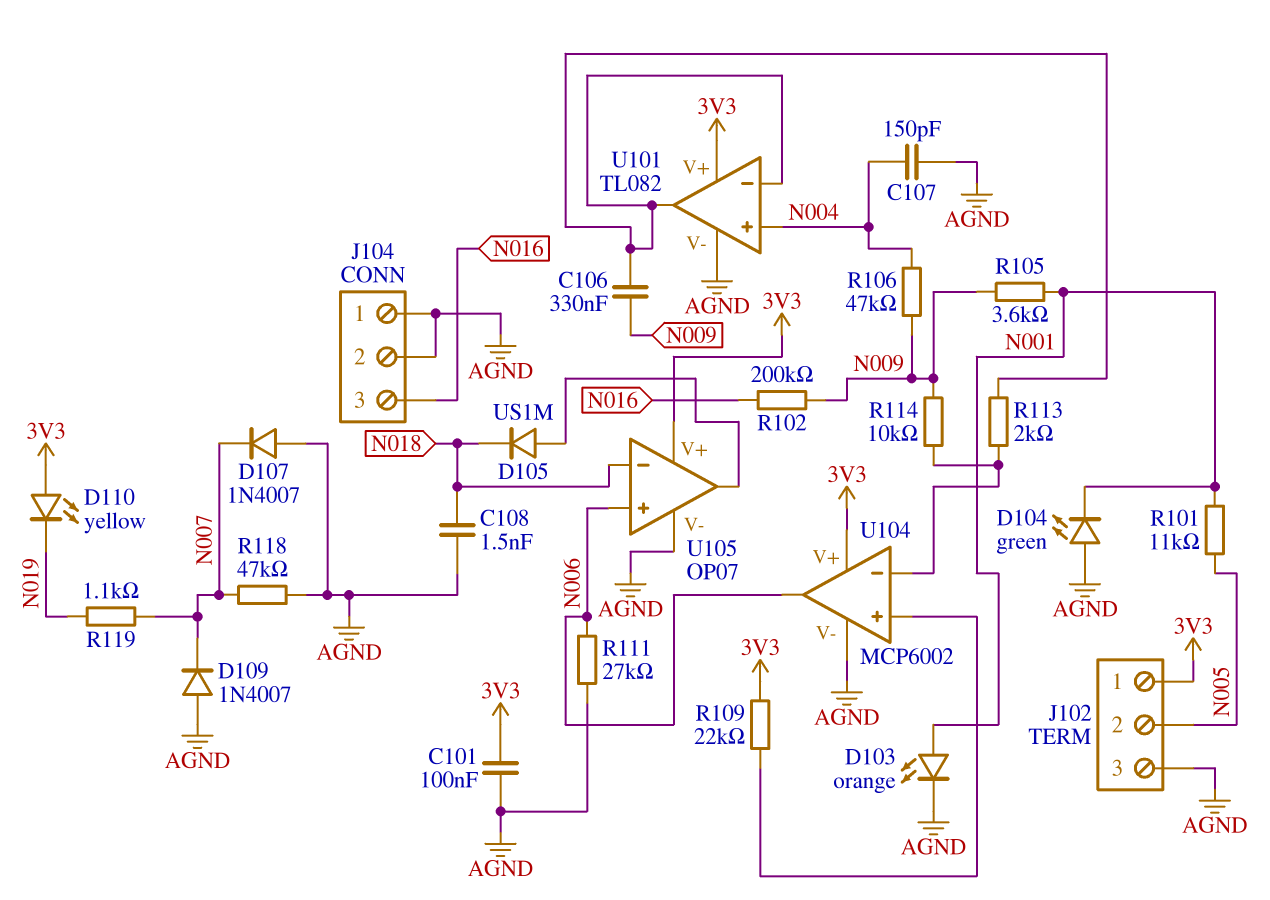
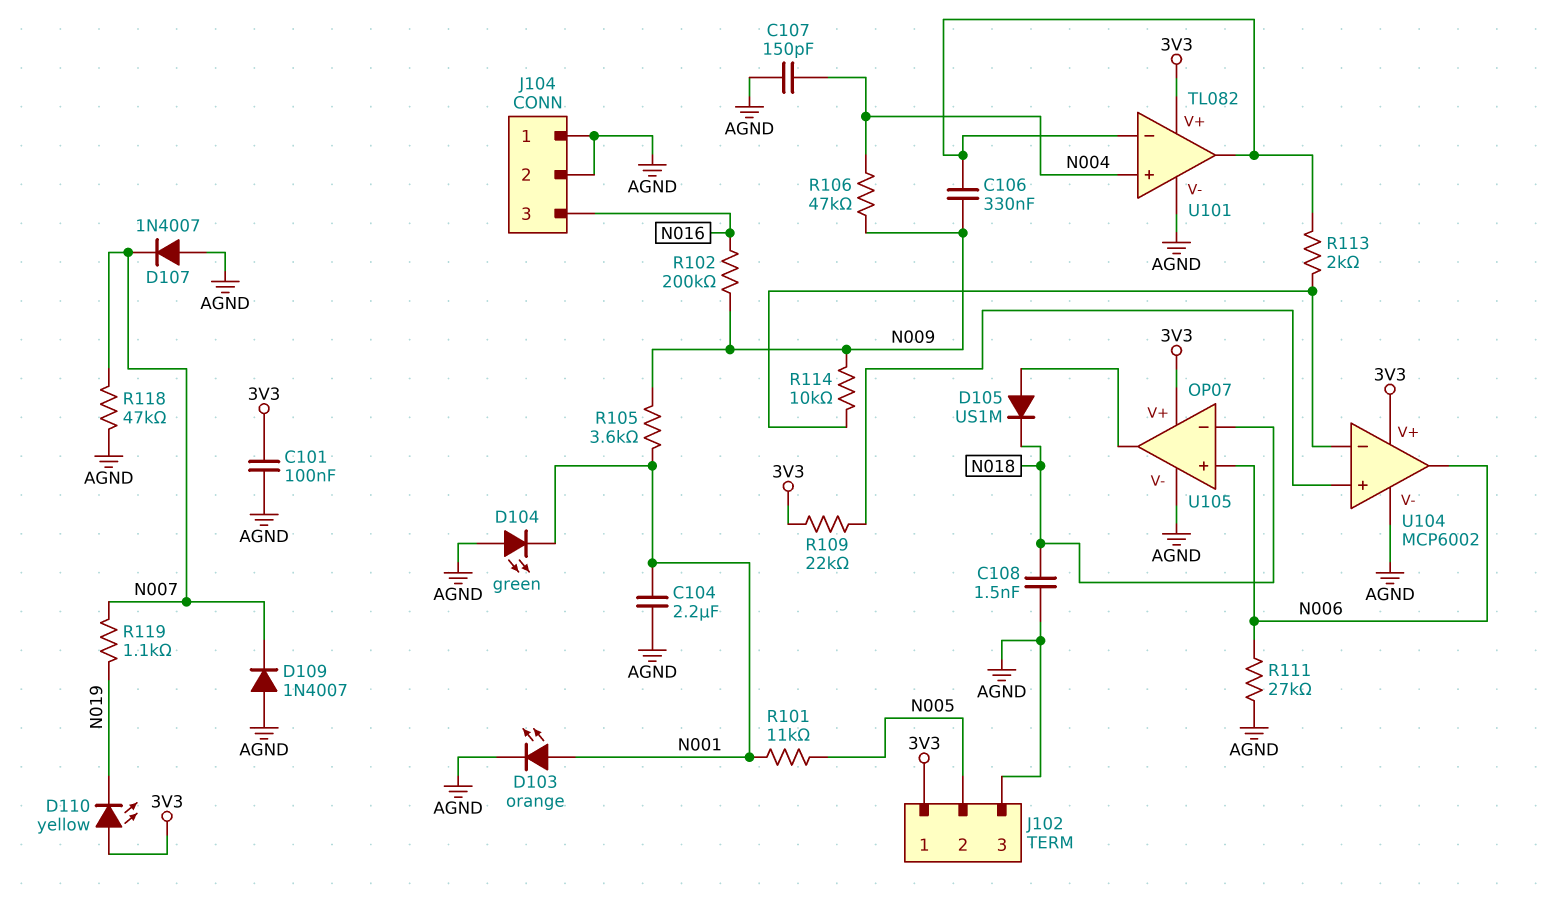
C104: none -> 2.2uF (AGND, N001)

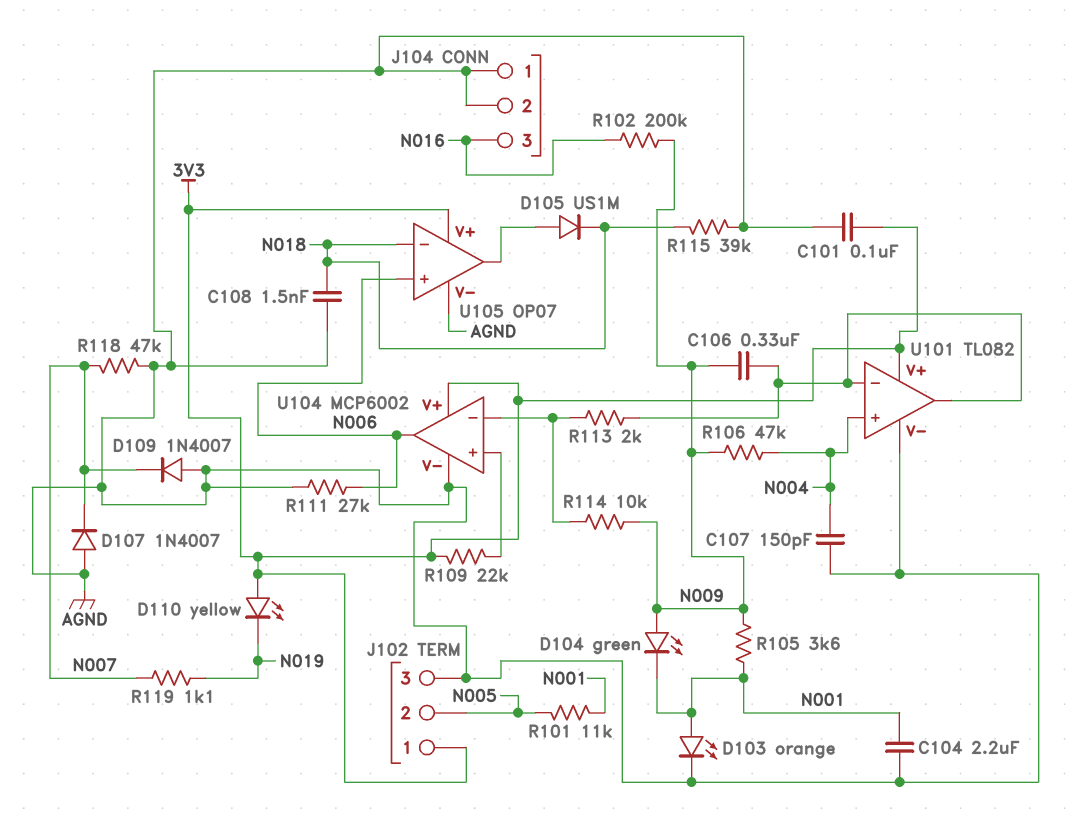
D104: LED green (A AGND, K N001) -> LED green (A N009, K N001)
R115: none -> 39k (AGND, N018)

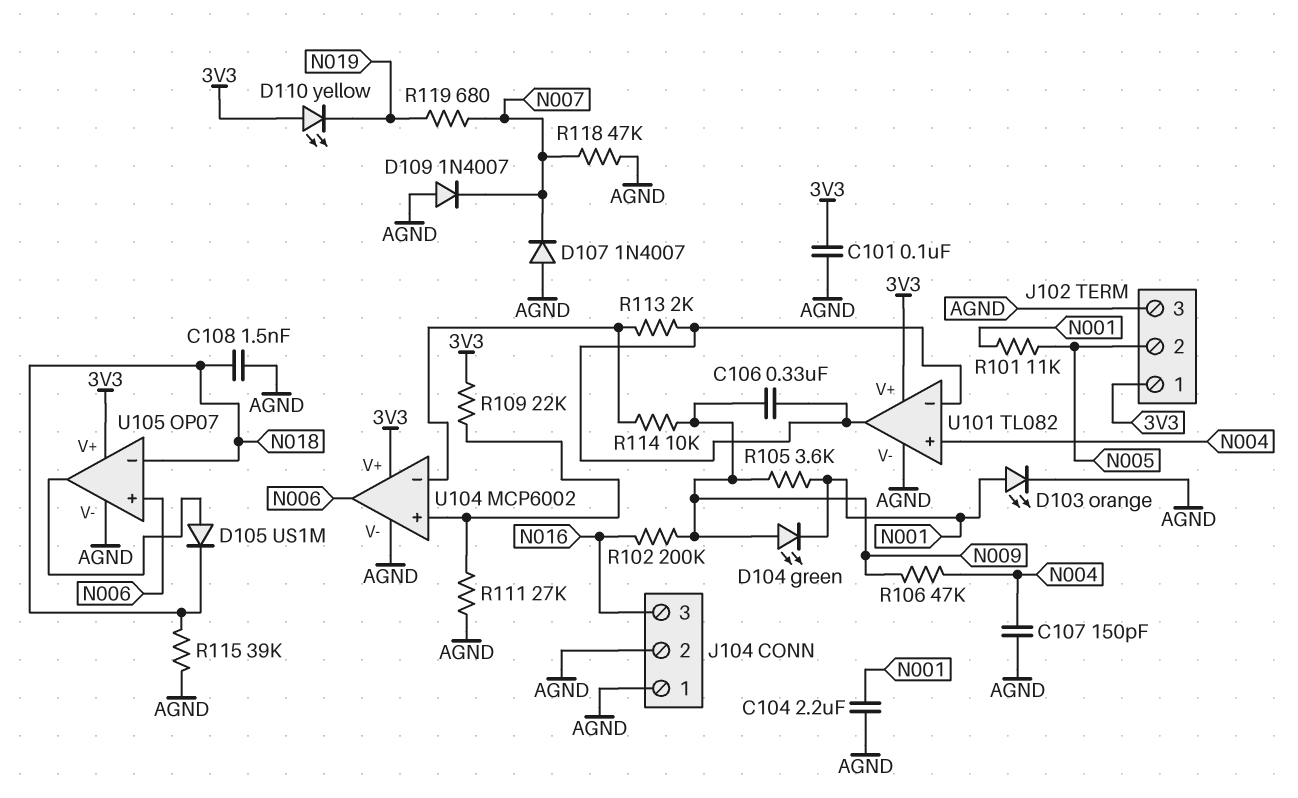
R111: 27k (AGND, N006) -> 27k (AGND, U104/in+)
R119: 1.1k (N007, N019) -> 680 (N007, N019)

